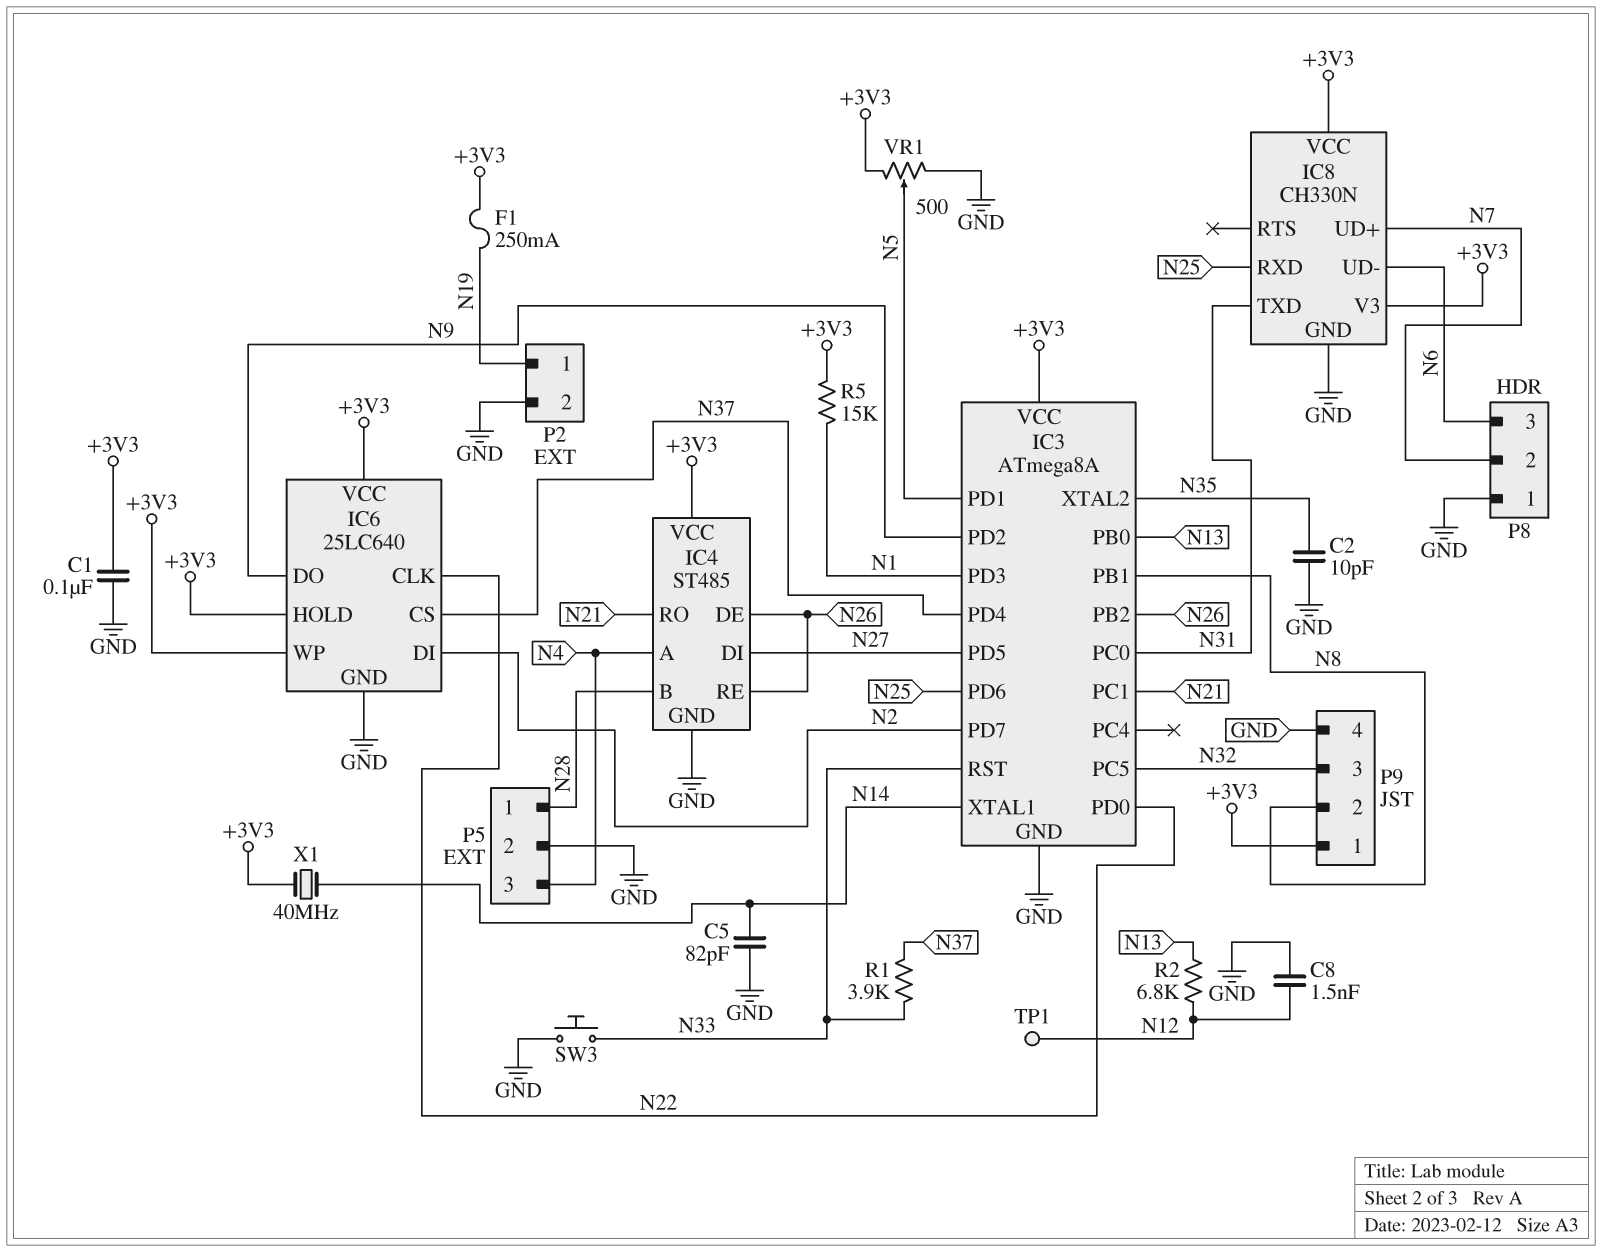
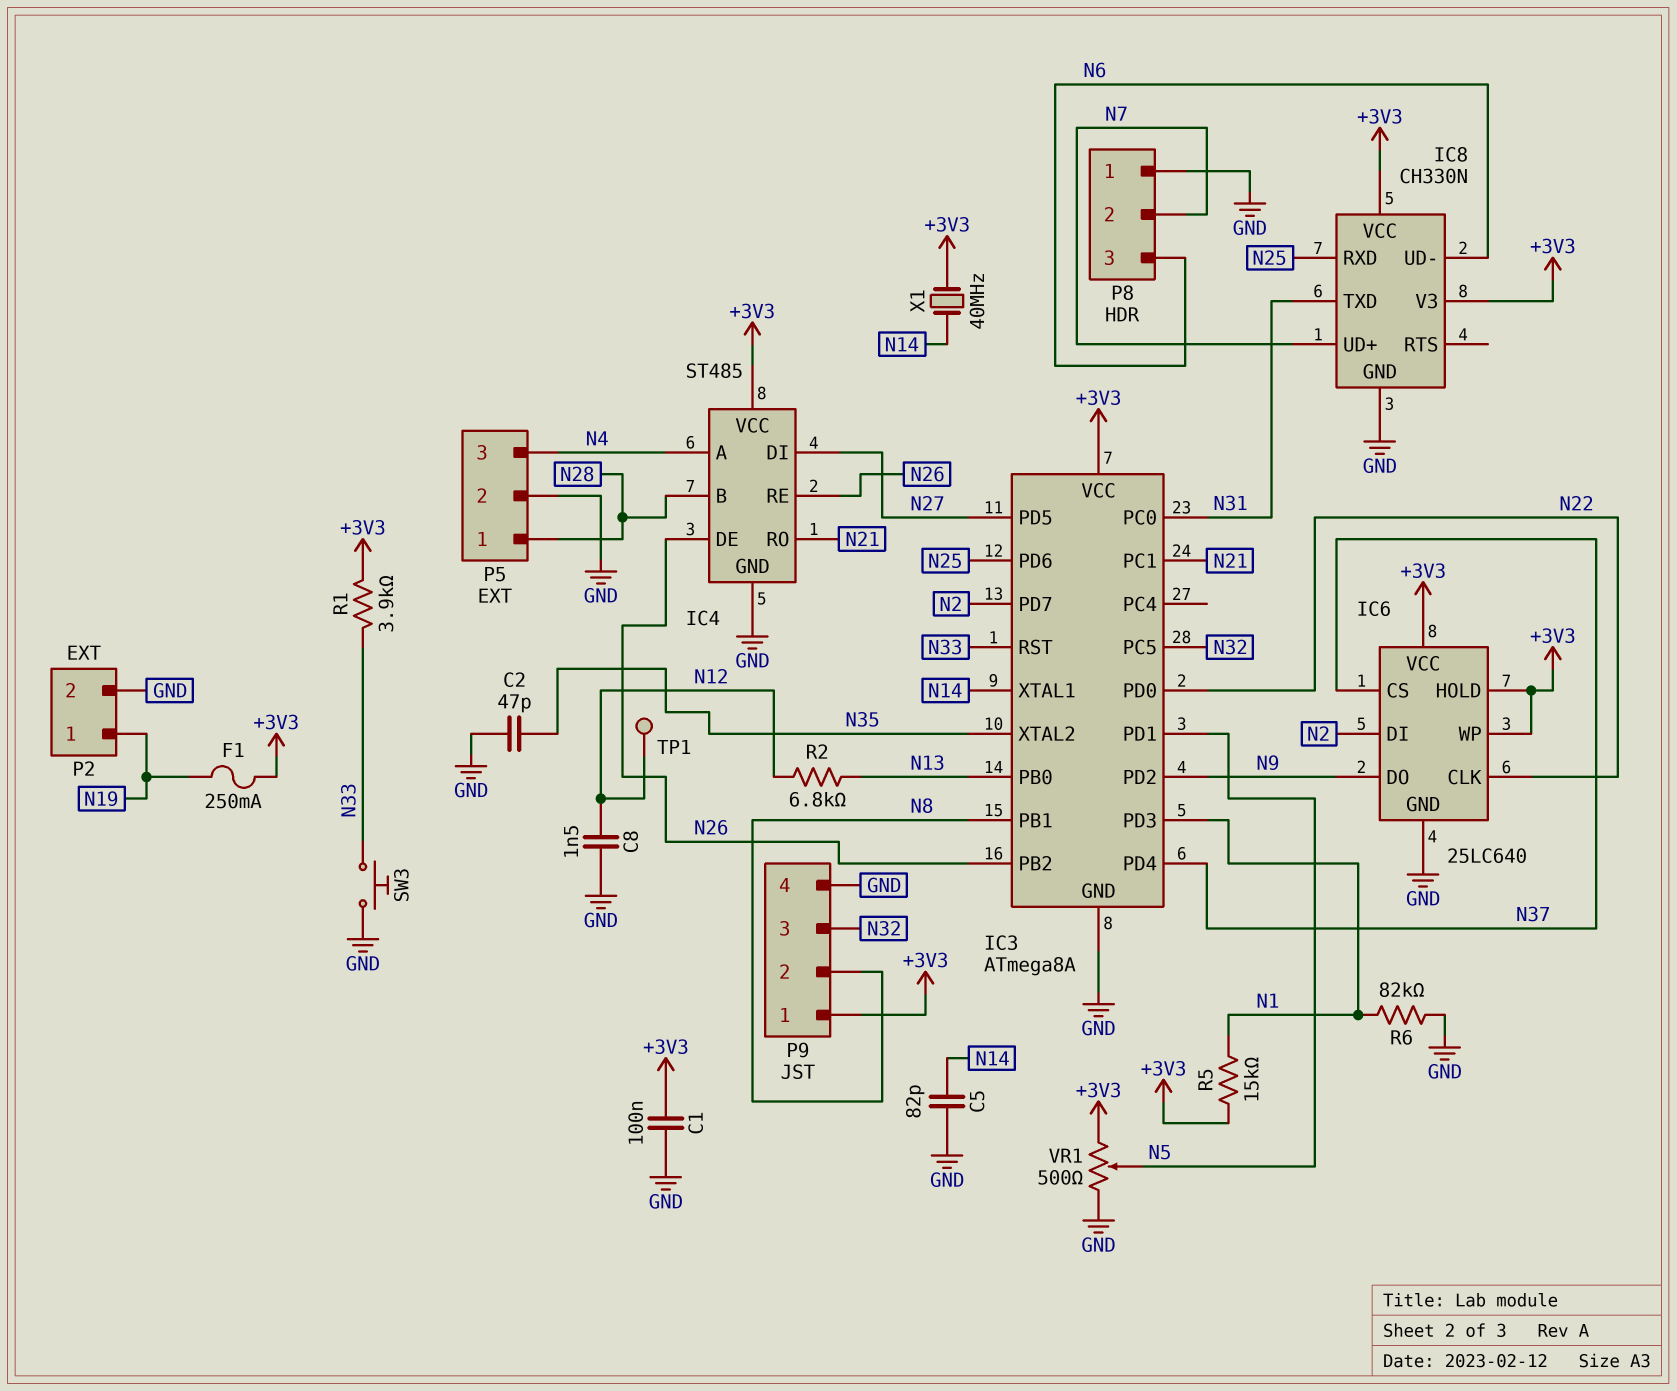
C2: 10pF (GND, N35) -> 47pF (GND, N35)
R1: 3.9k (N33, N37) -> 3.9k (+3V3, N33)
R6: none -> 82k (GND, N1)

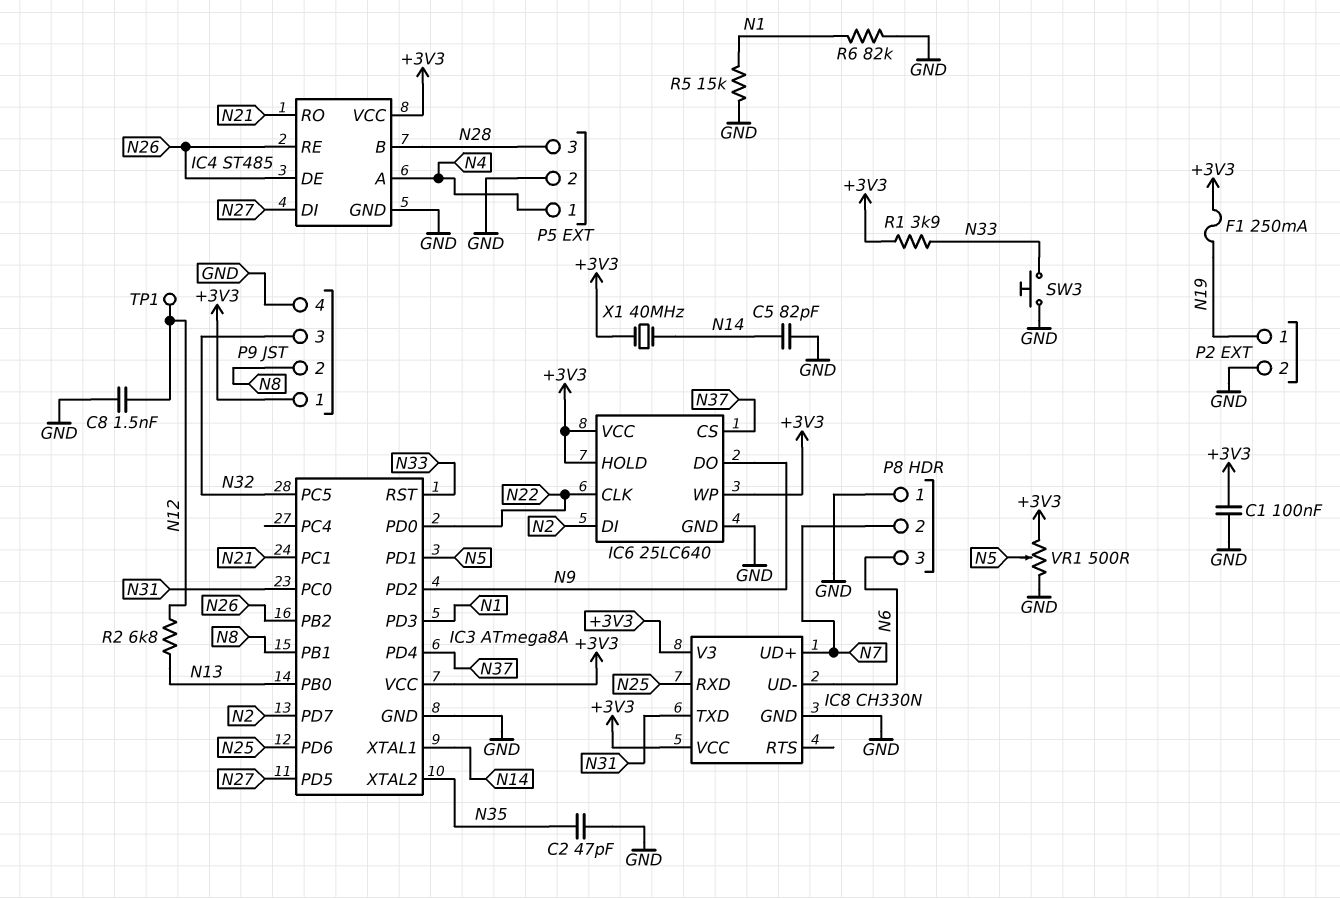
P5 pin 1: N28 -> N4
P5 pin 3: N4 -> N28
R5: 15k (+3V3, N1) -> 15k (GND, N1)

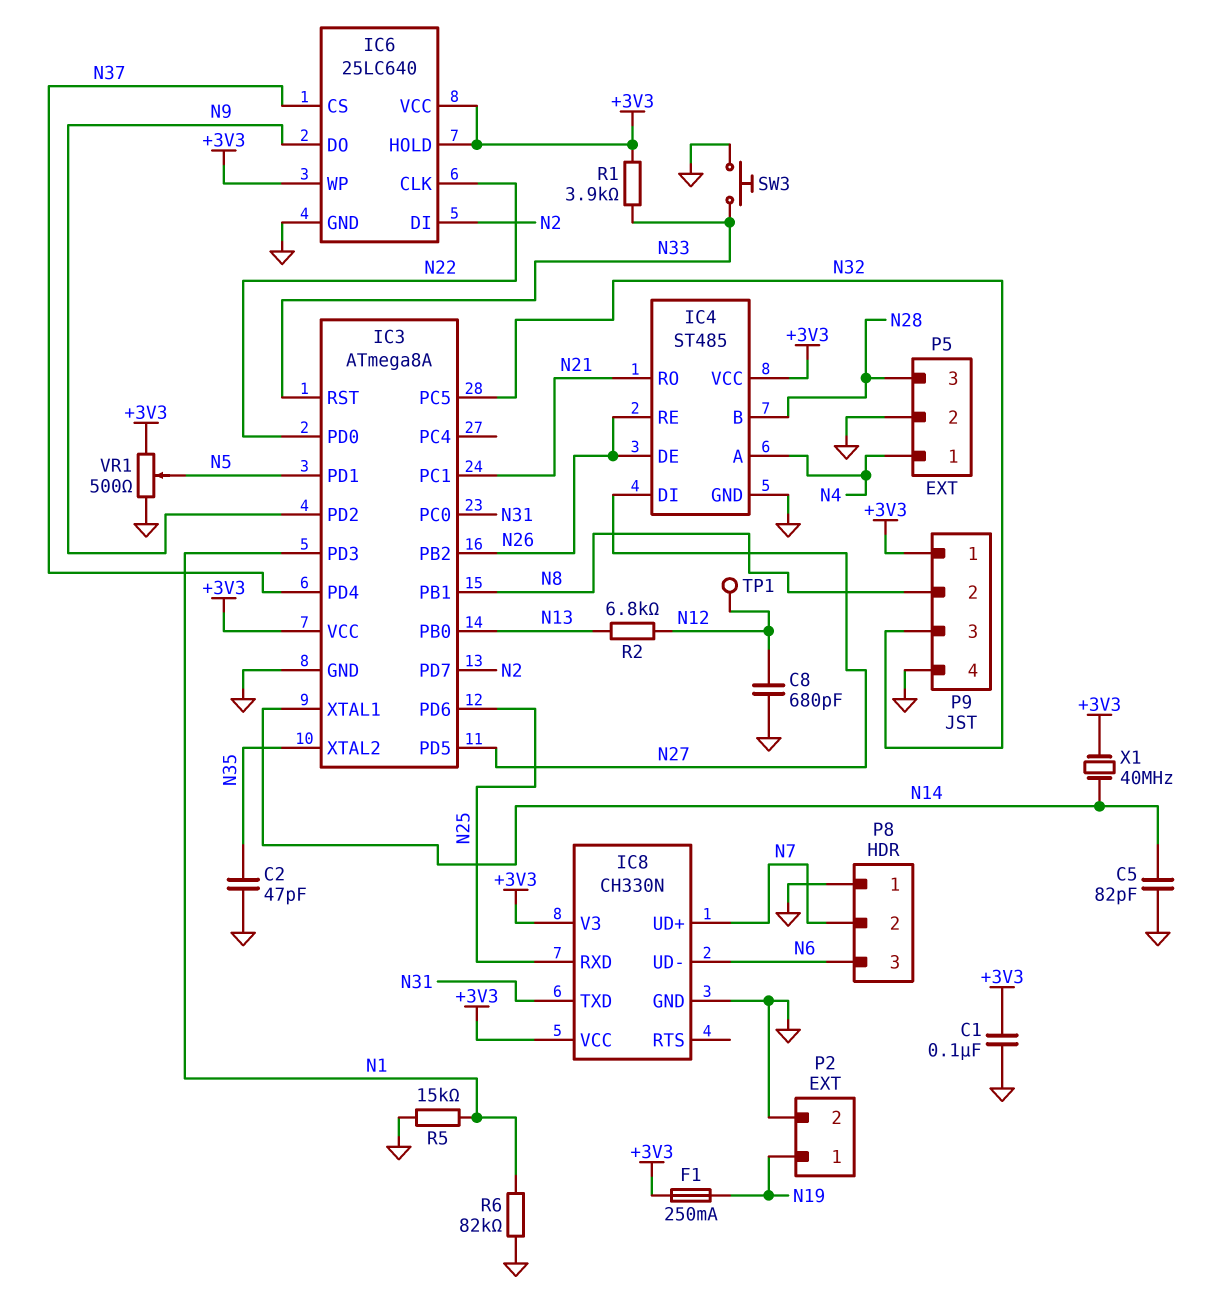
C8: 1.5nF (GND, N12) -> 680pF (GND, N12)

